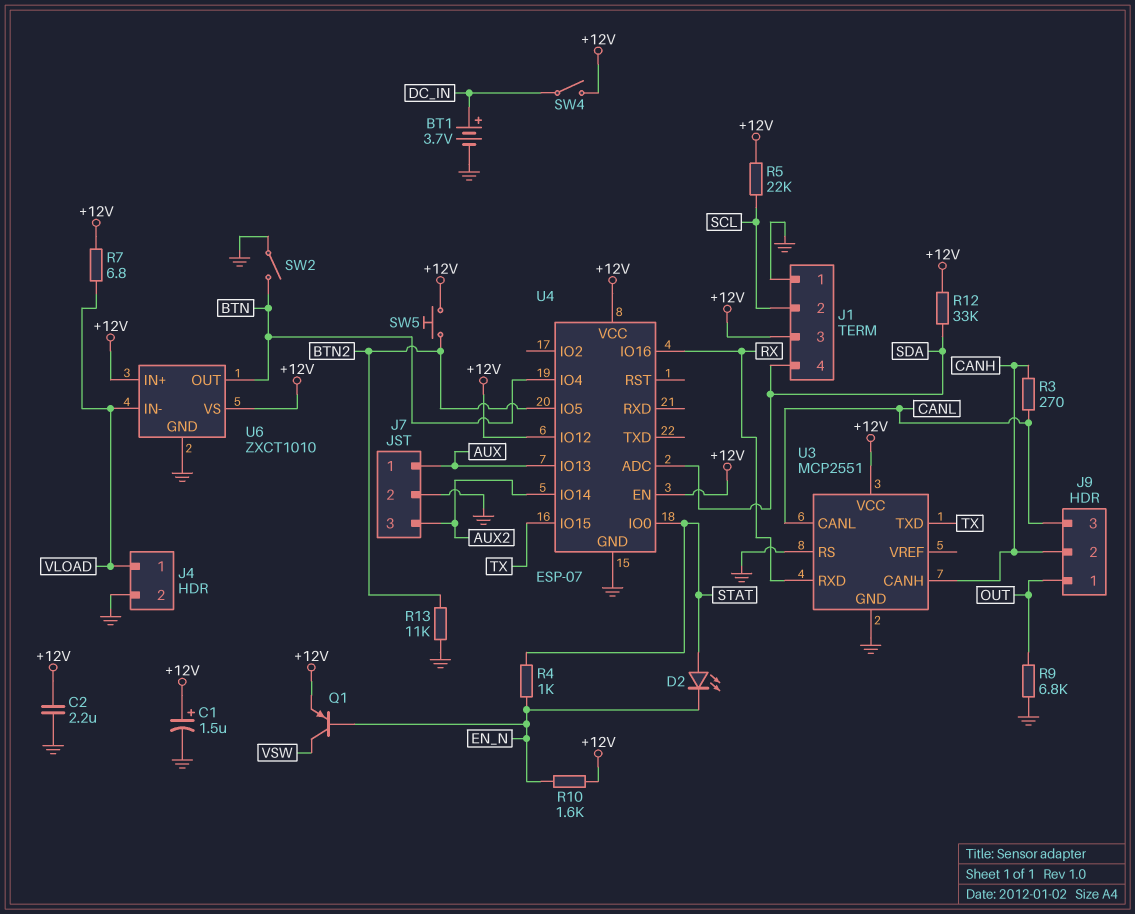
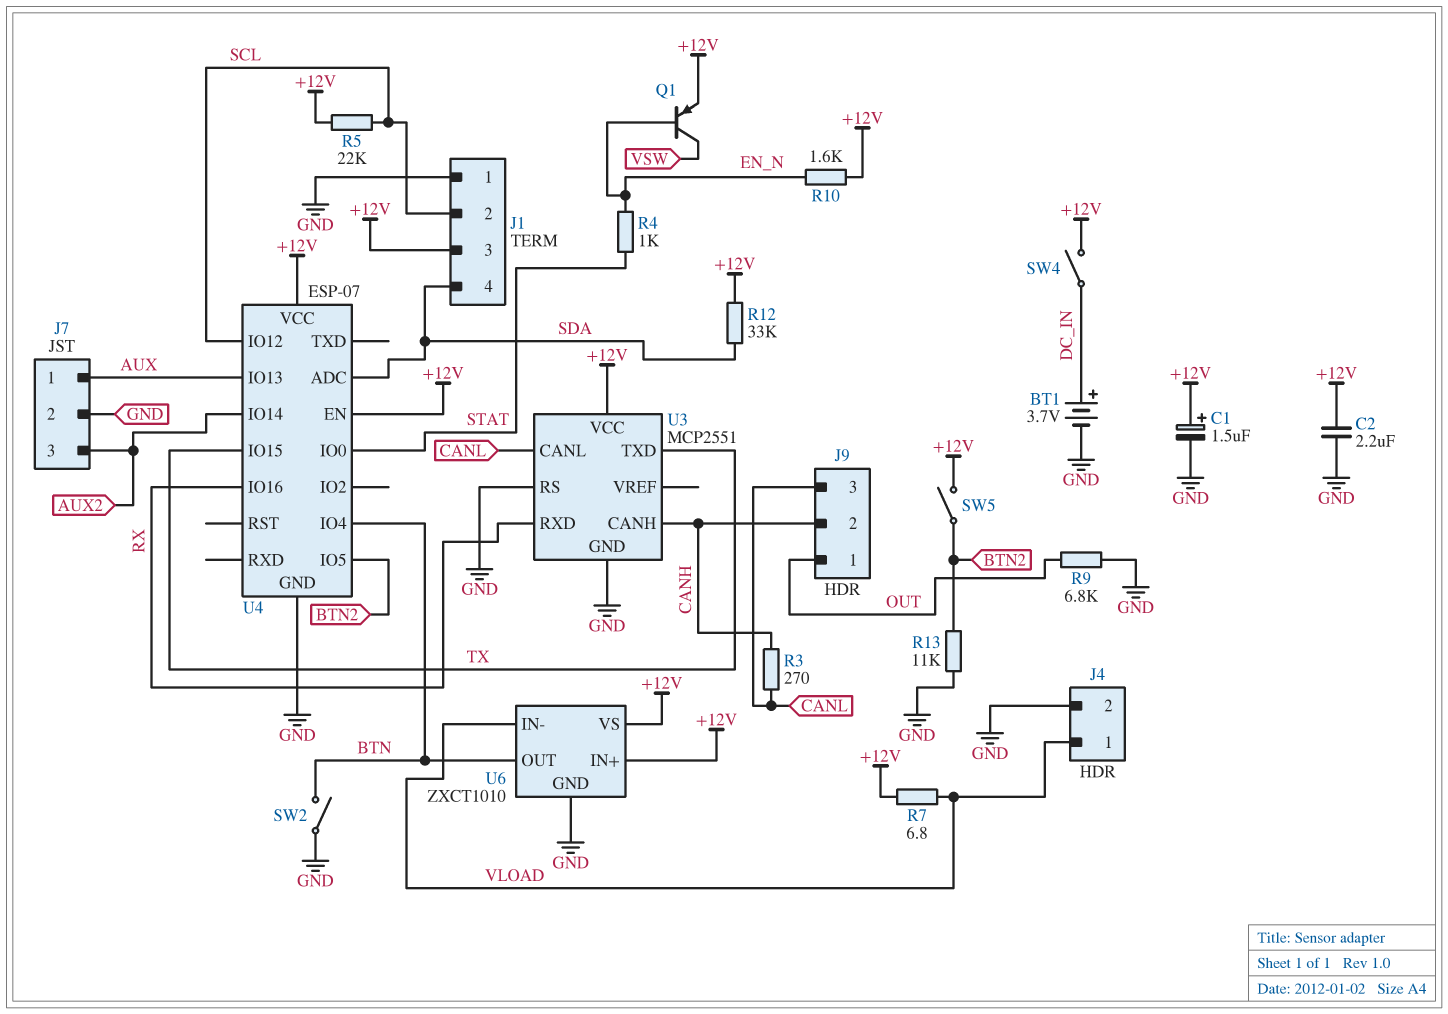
D2: LED (A STAT, K EN_N) -> none
SW5: button (+12V, BTN2) -> switch (+12V, BTN2)
U4 pin IO12: +12V -> SCL

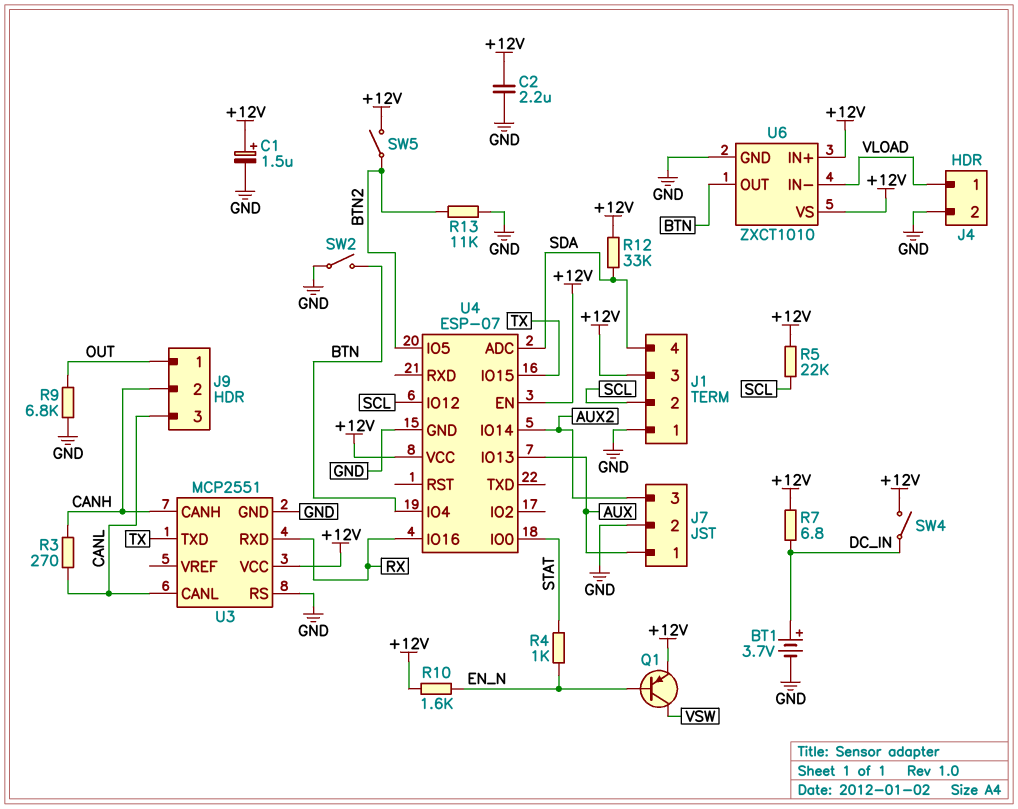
R7: 6.8 (+12V, VLOAD) -> 6.8 (+12V, DC_IN)

